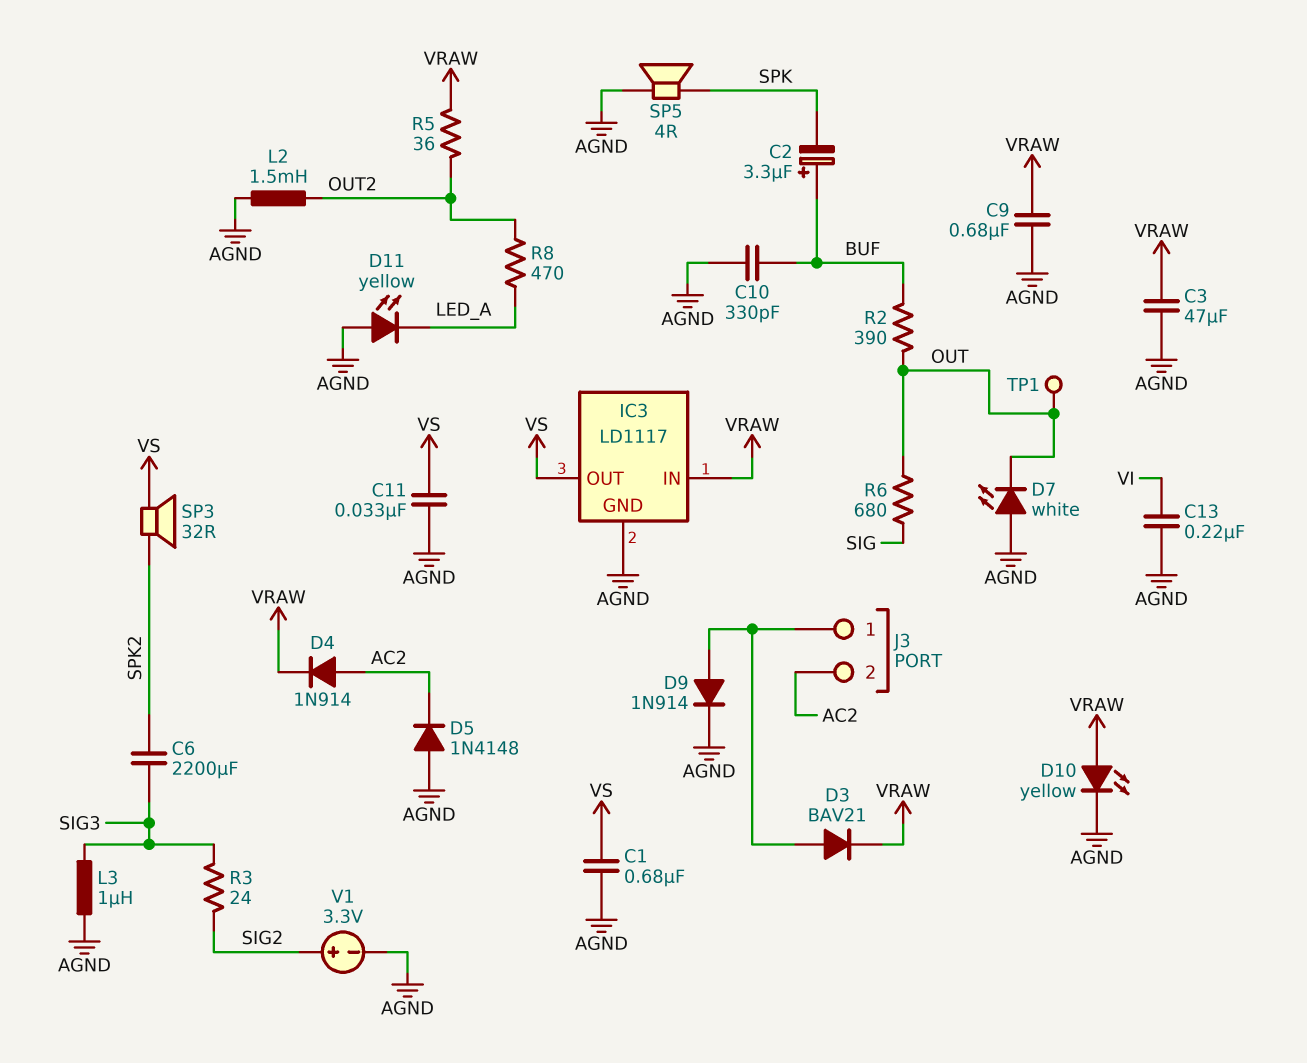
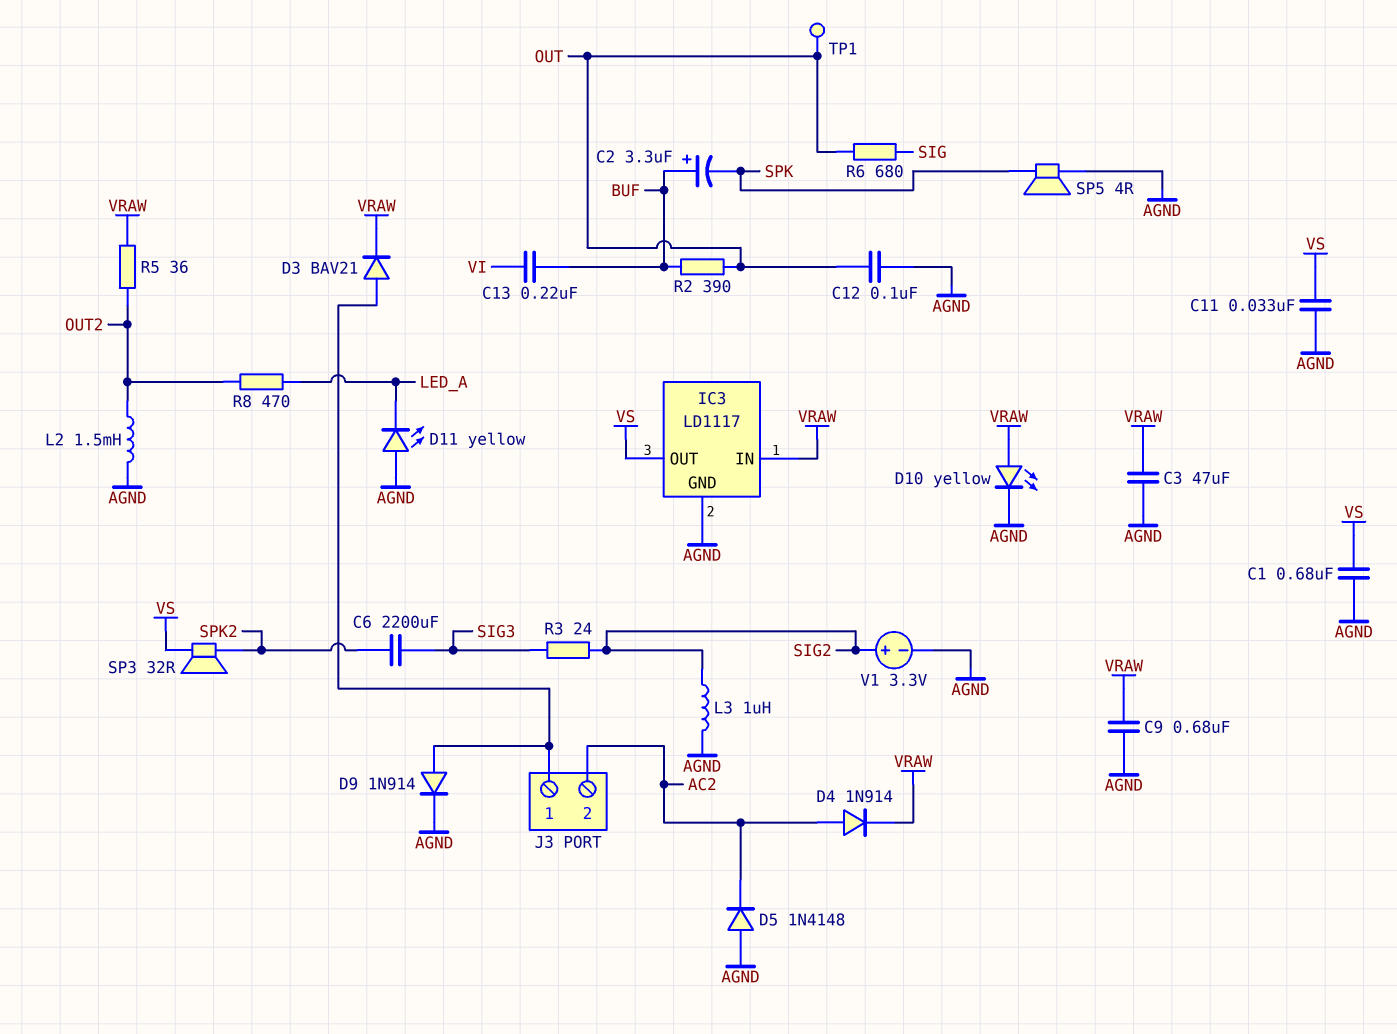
C10: 330pF (AGND, BUF) -> none
C12: none -> 100nF (AGND, OUT)
C13: 220nF (AGND, VI) -> 220nF (BUF, VI)
D7: LED white (A AGND, K OUT) -> none
L3: 1uH (AGND, SIG3) -> 1uH (AGND, SIG2)

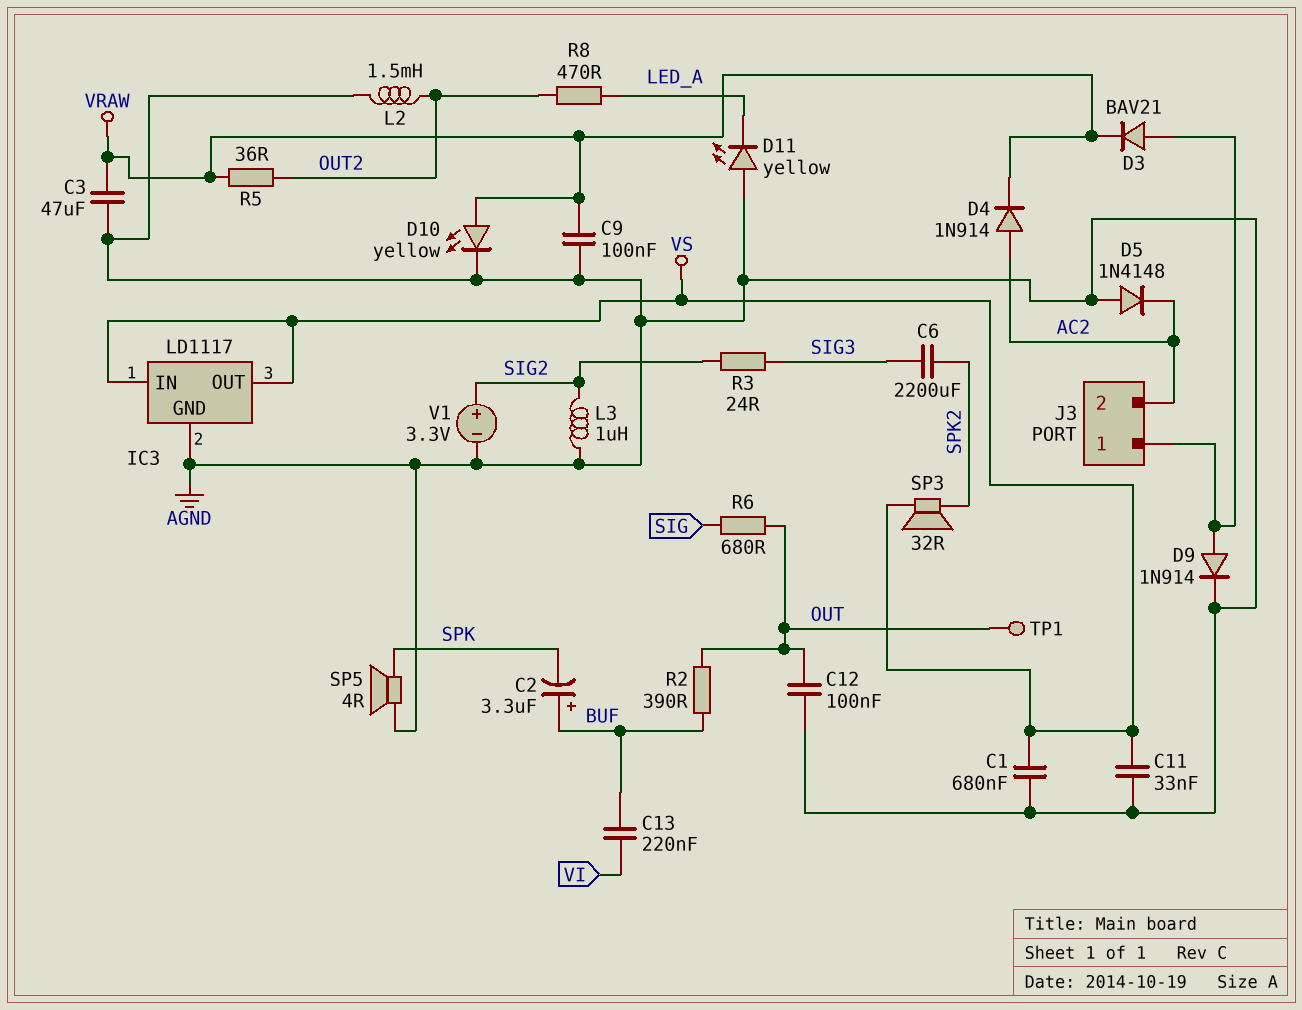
C9: 680nF (AGND, VRAW) -> 100nF (AGND, VRAW)
IC3 pin IN: VRAW -> VS

